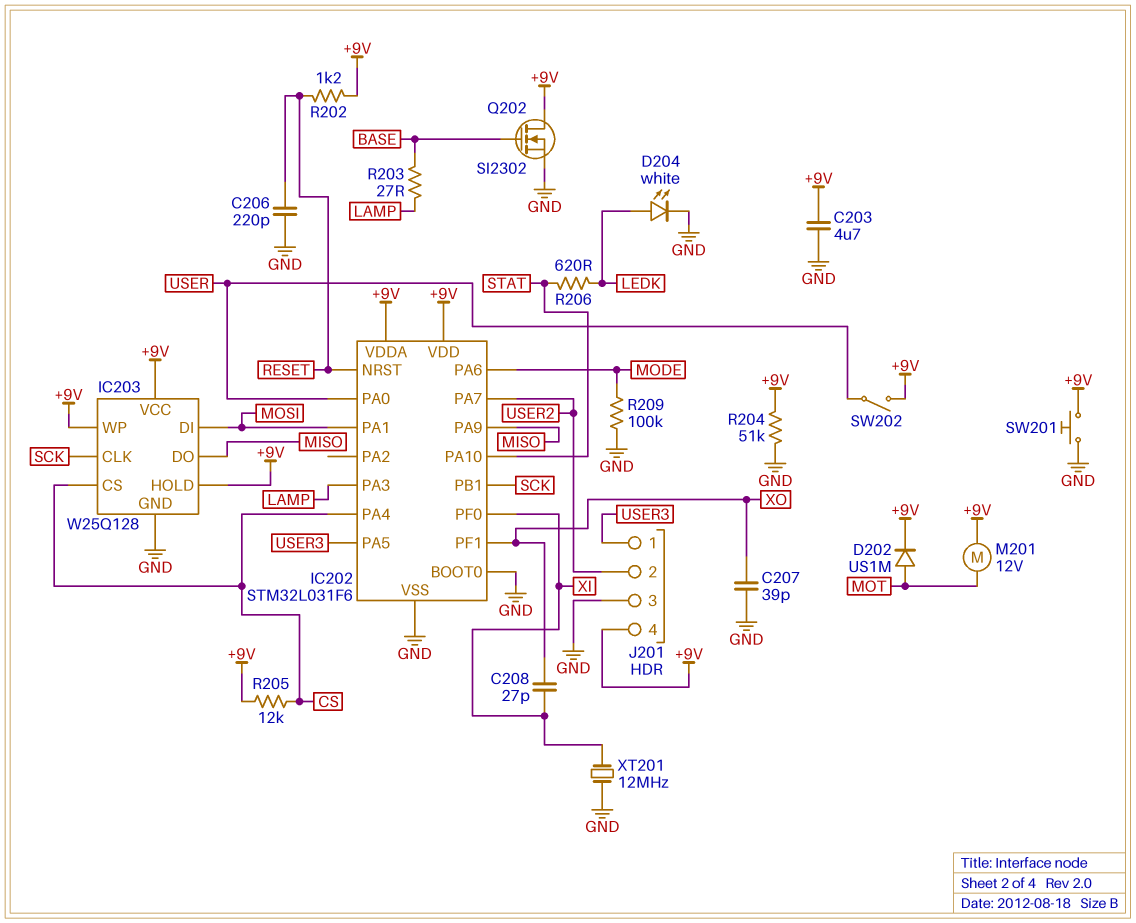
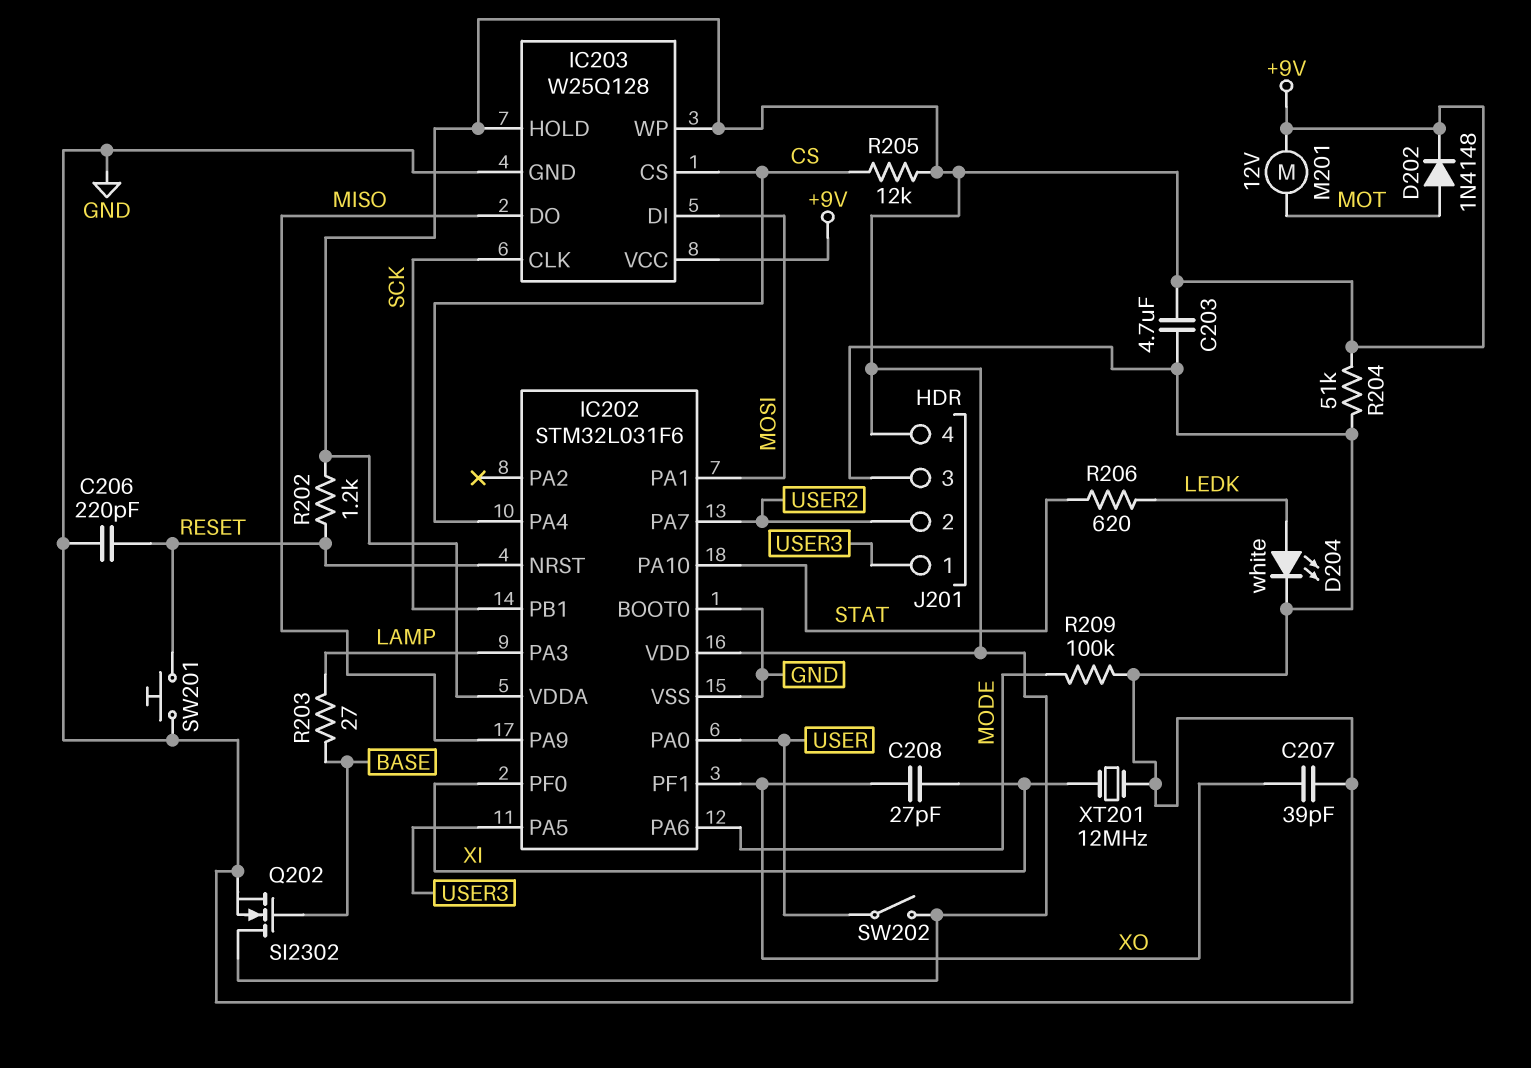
D202: diode US1M (A MOT, K +9V) -> diode 1N4148 (A MOT, K +9V)
SW201: button (+9V, GND) -> button (GND, RESET)

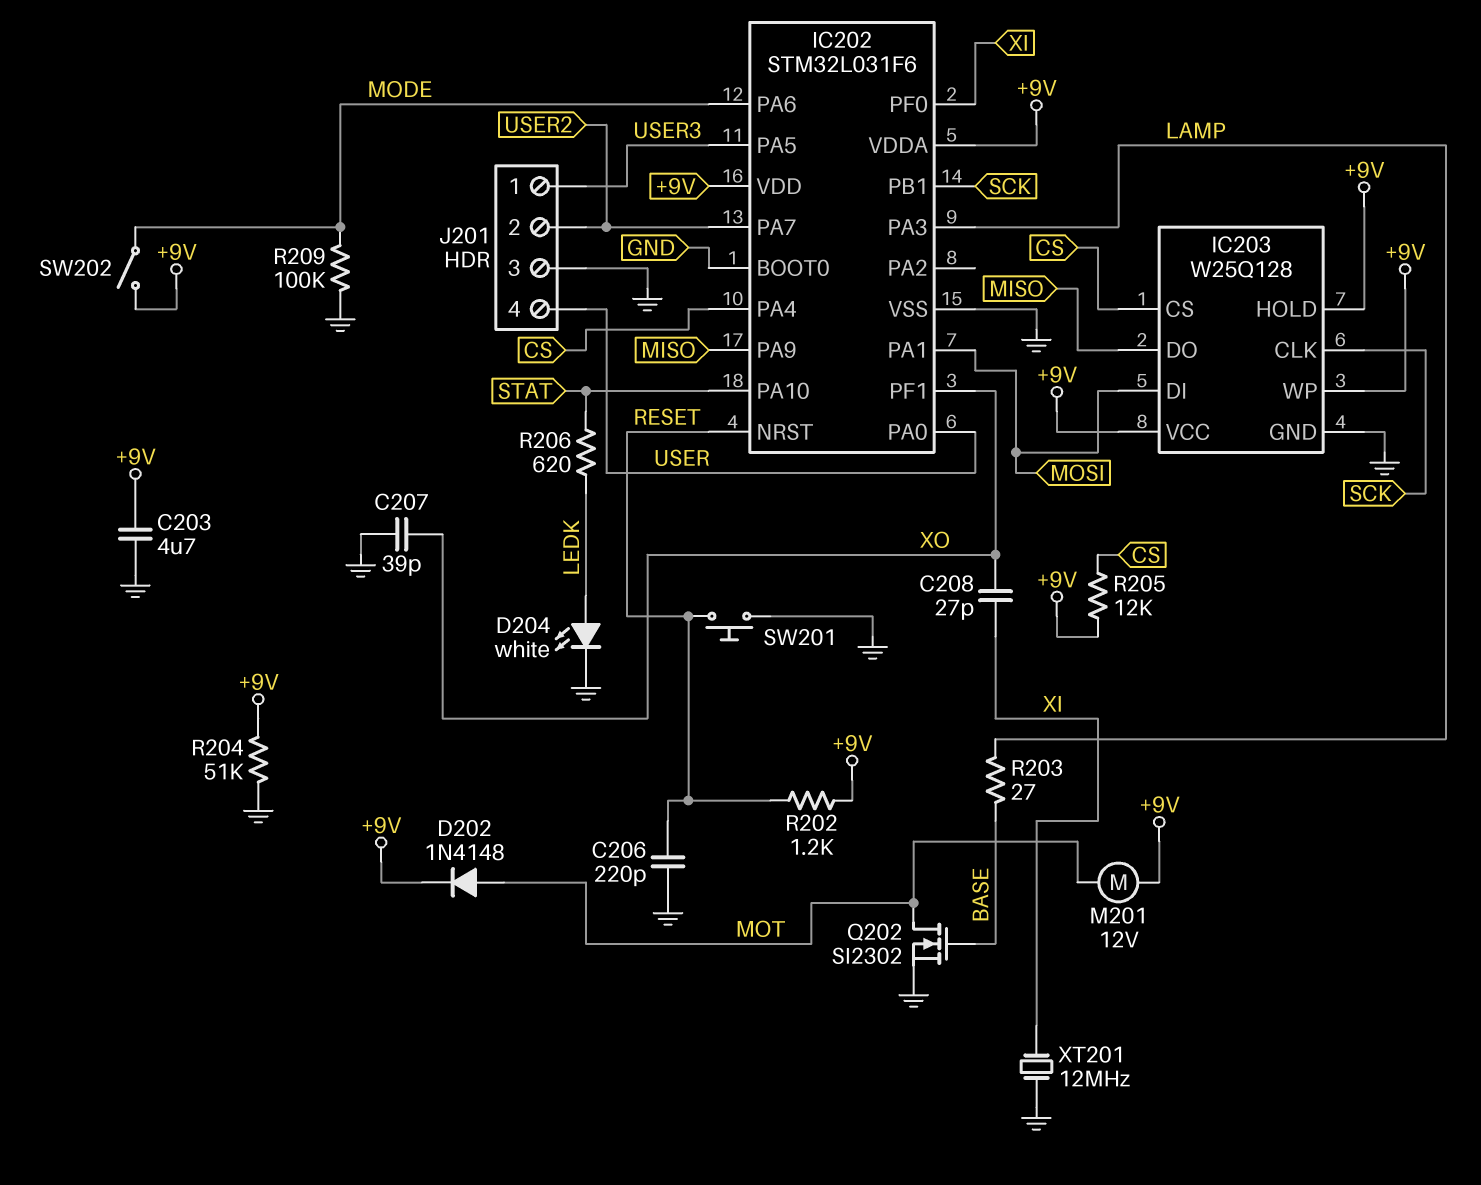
J201 pin 4: +9V -> USER
Q202: NMOS SI2302 (G BASE, D +9V, S GND) -> NMOS SI2302 (G BASE, D MOT, S GND)
SW202: switch (+9V, USER) -> switch (+9V, MODE)

